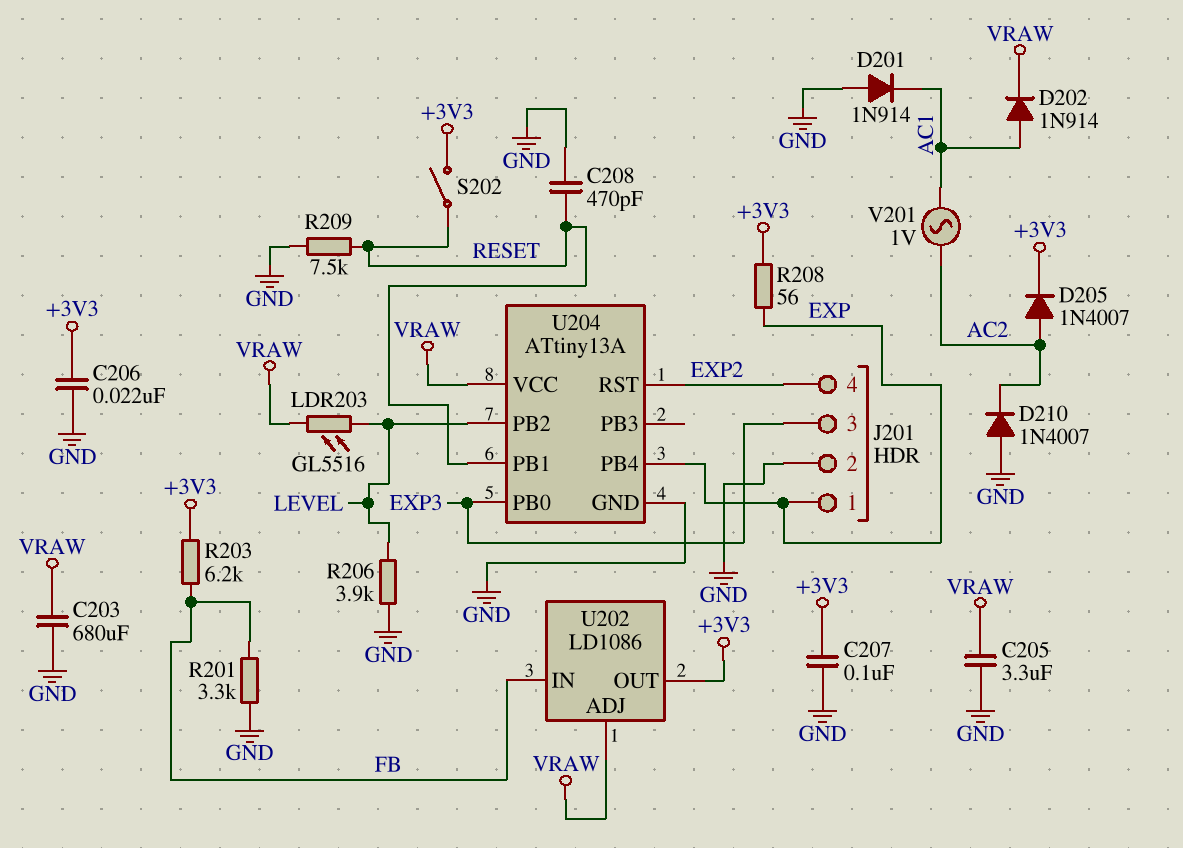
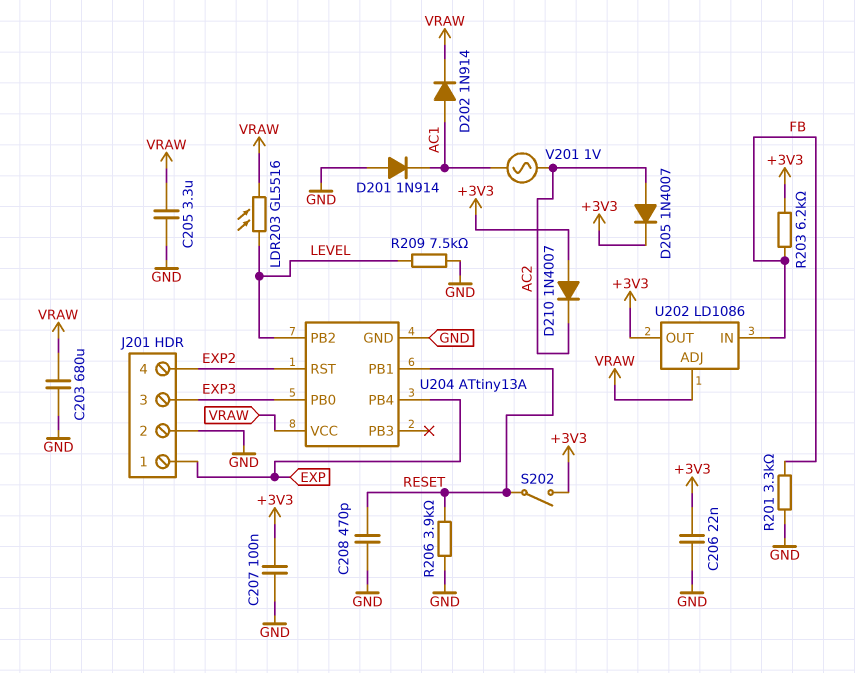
D210: diode 1N4007 (A GND, K AC2) -> diode 1N4007 (A +3V3, K AC2)
R206: 3.9k (GND, LEVEL) -> 3.9k (GND, RESET)
R208: 56 (+3V3, EXP) -> none
R209: 7.5k (GND, RESET) -> 7.5k (GND, LEVEL)

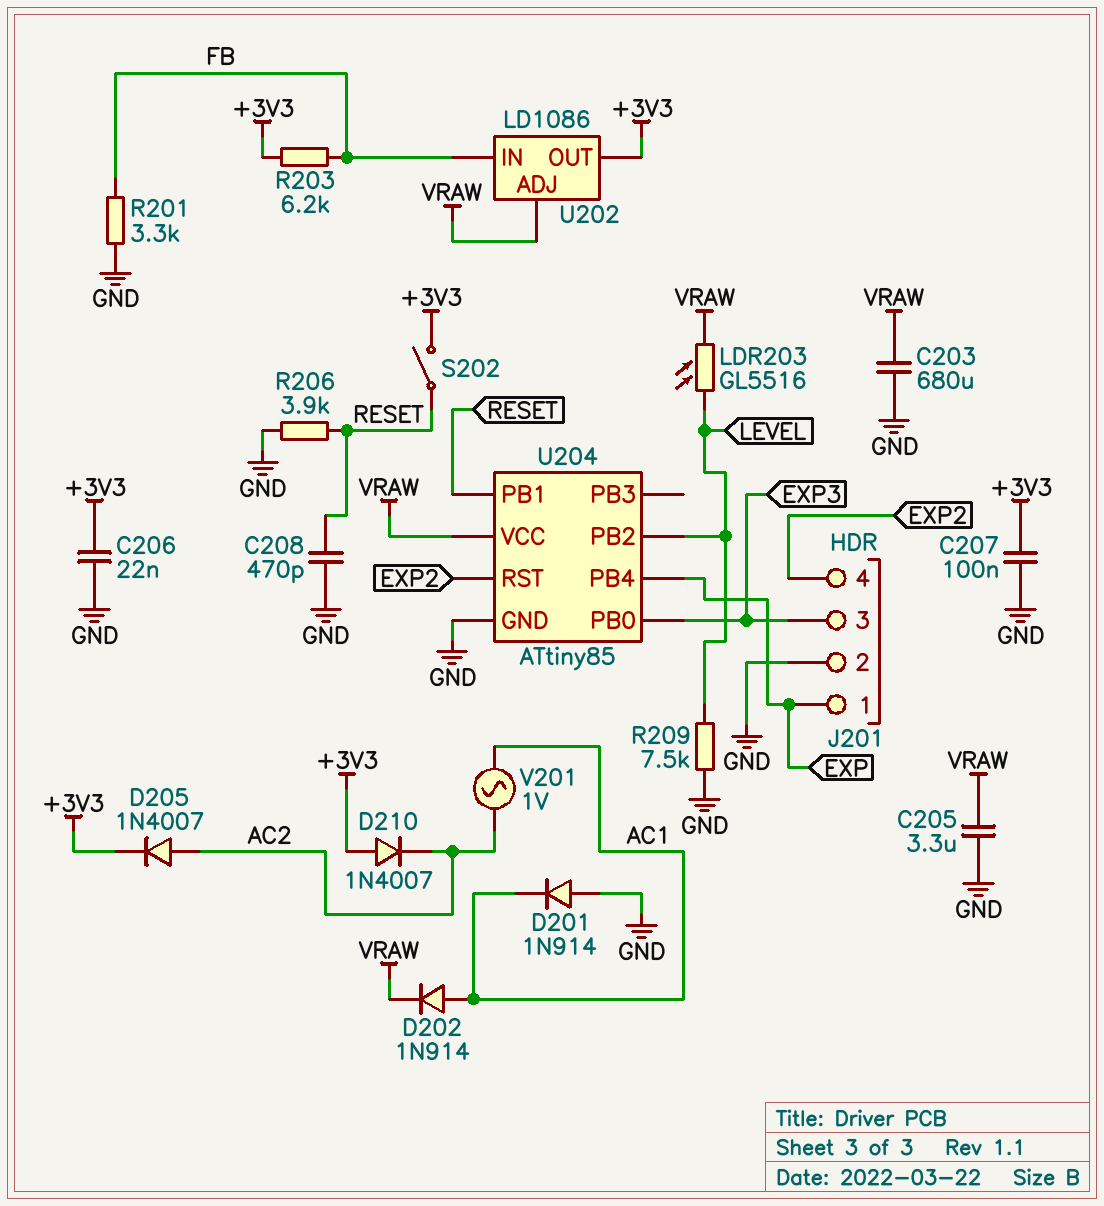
U204: ATtiny13A -> ATtiny85

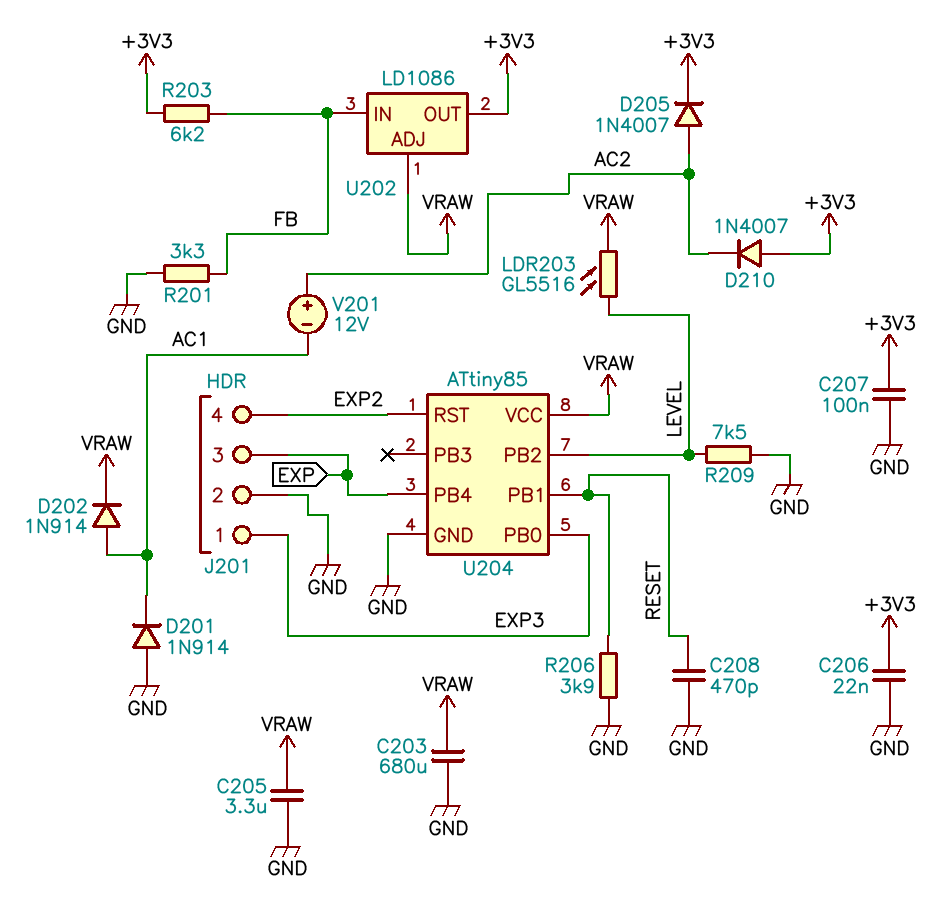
J201 pin 1: EXP -> EXP3
J201 pin 3: EXP3 -> EXP
S202: switch (+3V3, RESET) -> none
V201: AC 1V (AC1, AC2) -> 12V (plus AC2, minus AC1)

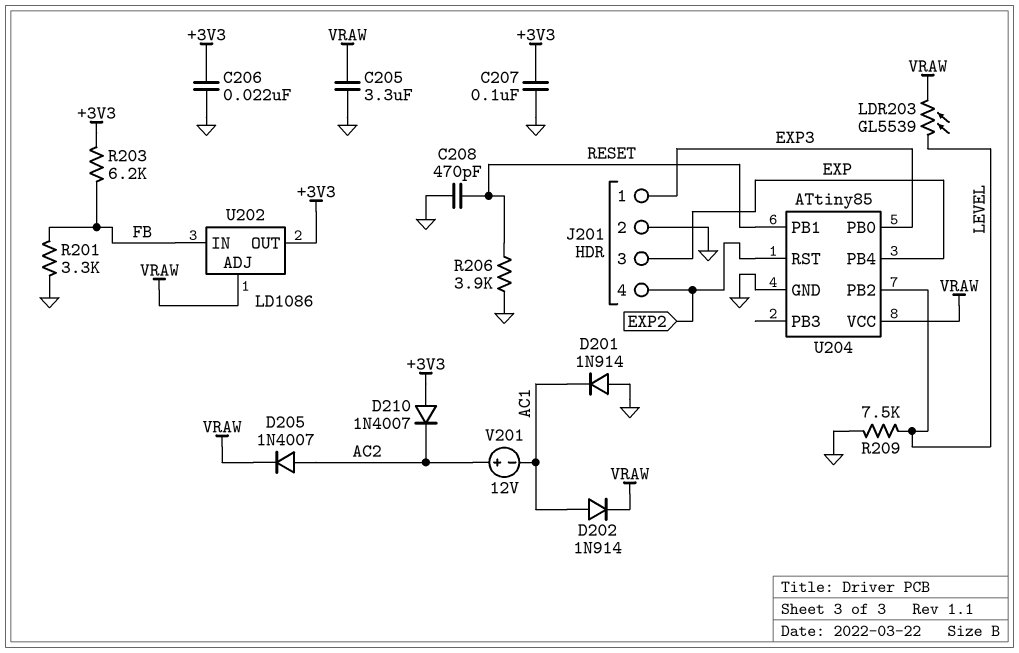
C203: 680uF (GND, VRAW) -> none
D205: diode 1N4007 (A AC2, K +3V3) -> diode 1N4007 (A AC2, K VRAW)
LDR203: GL5516 (LEVEL, VRAW) -> GL5539 (LEVEL, VRAW)

